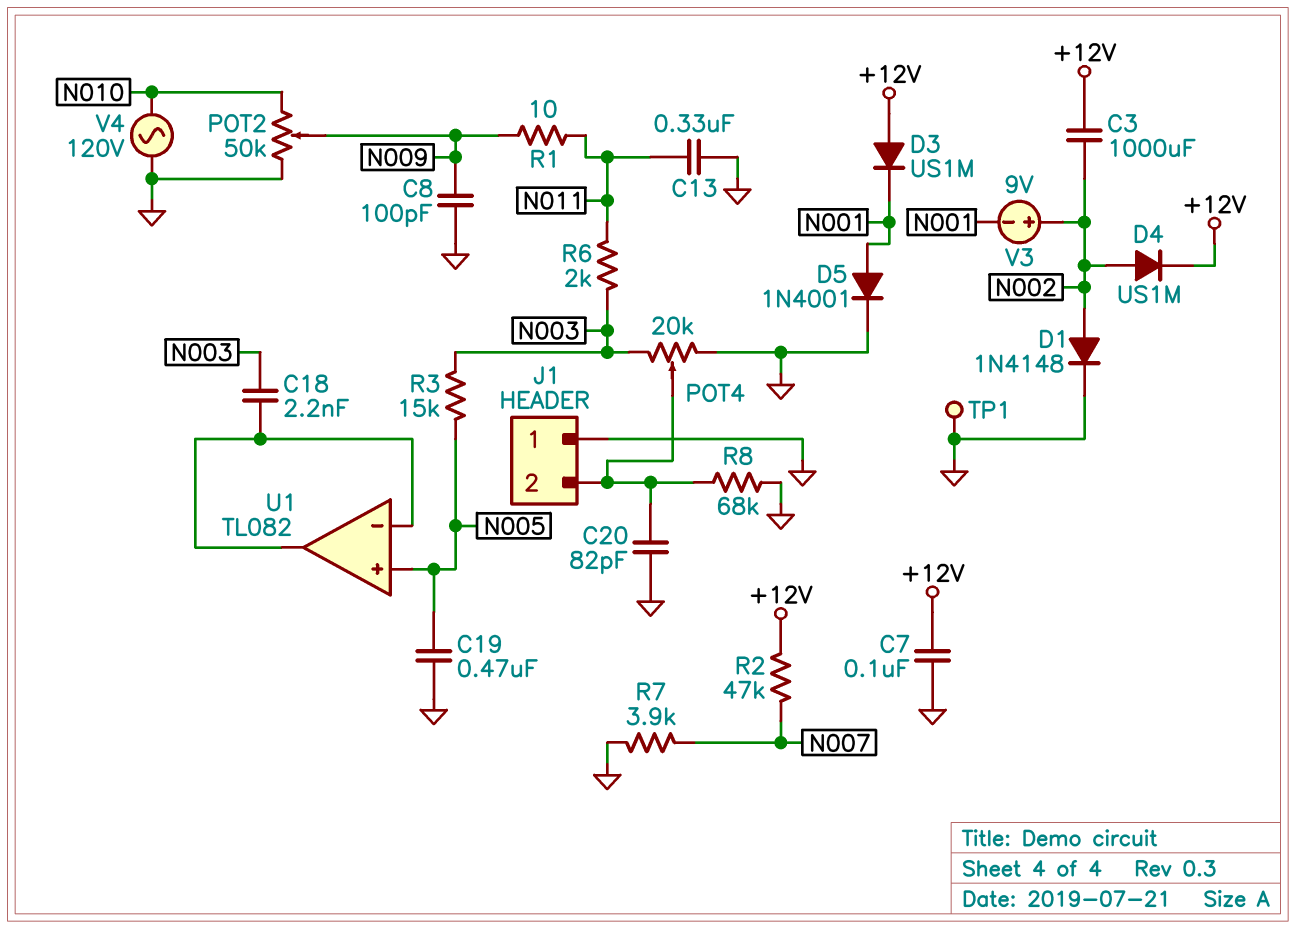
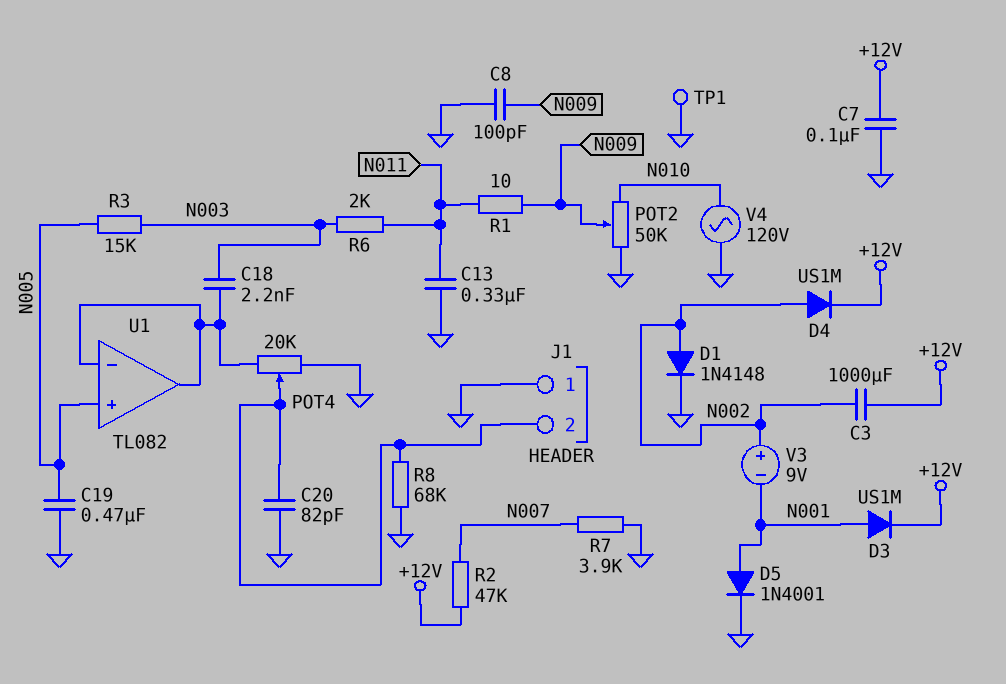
D3: diode US1M (A +12V, K N001) -> diode US1M (A N001, K +12V)
POT4: 20k (GND, N003, wiper J1/2) -> 20k (GND, U1/in-, wiper J1/2)

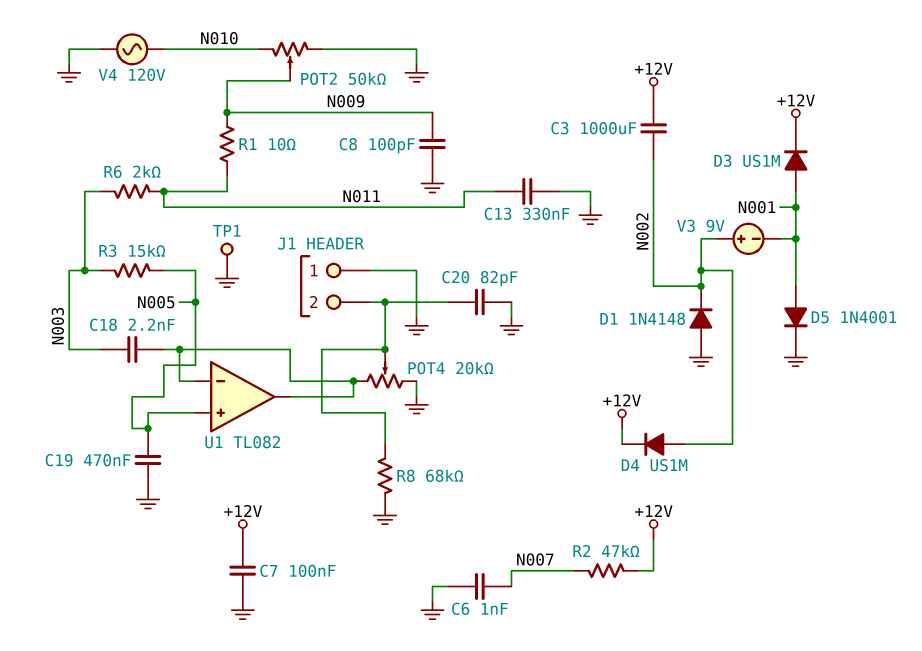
C6: none -> 1nF (GND, N007)
D1: diode 1N4148 (A N002, K GND) -> diode 1N4148 (A GND, K N002)
R7: 3.9k (GND, N007) -> none

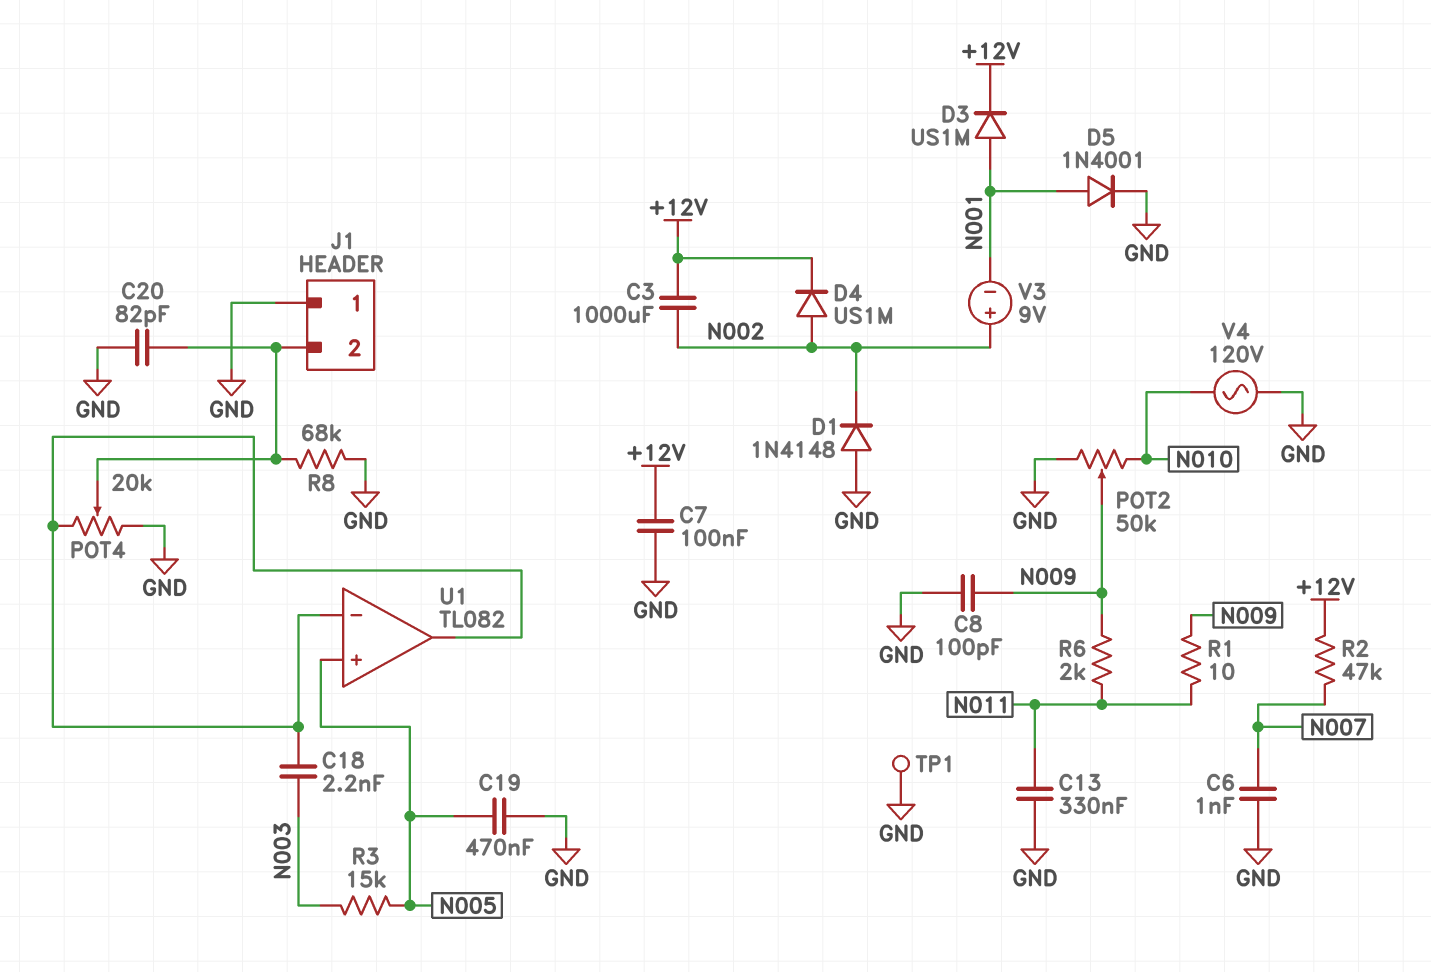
R6: 2k (N003, N011) -> 2k (N009, N011)

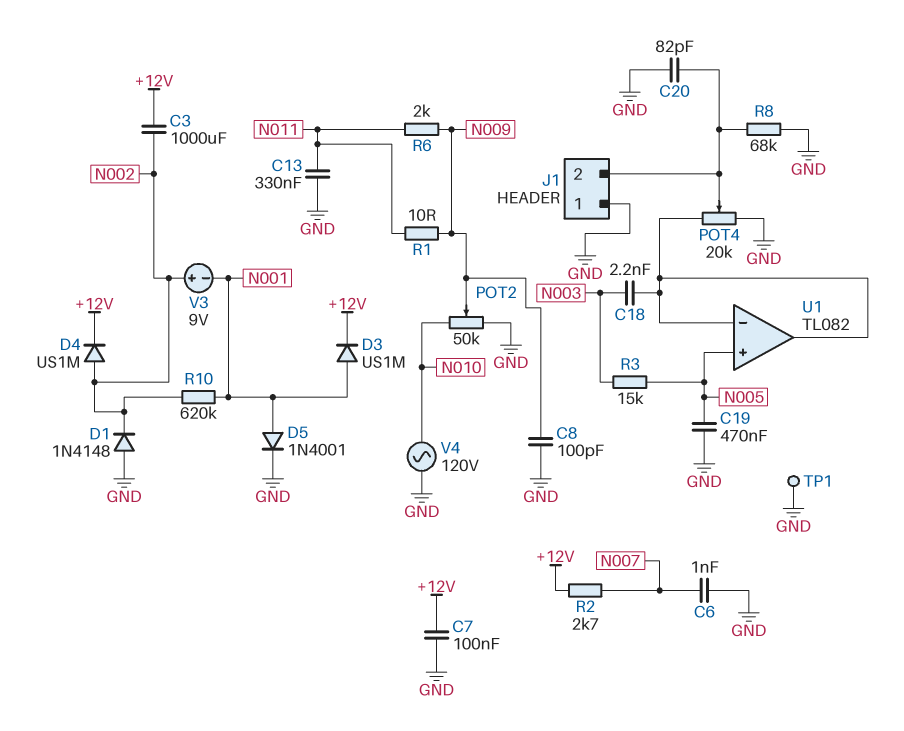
R2: 47k (+12V, N007) -> 2.7k (+12V, N007)
R10: none -> 620k (N001, N002)

